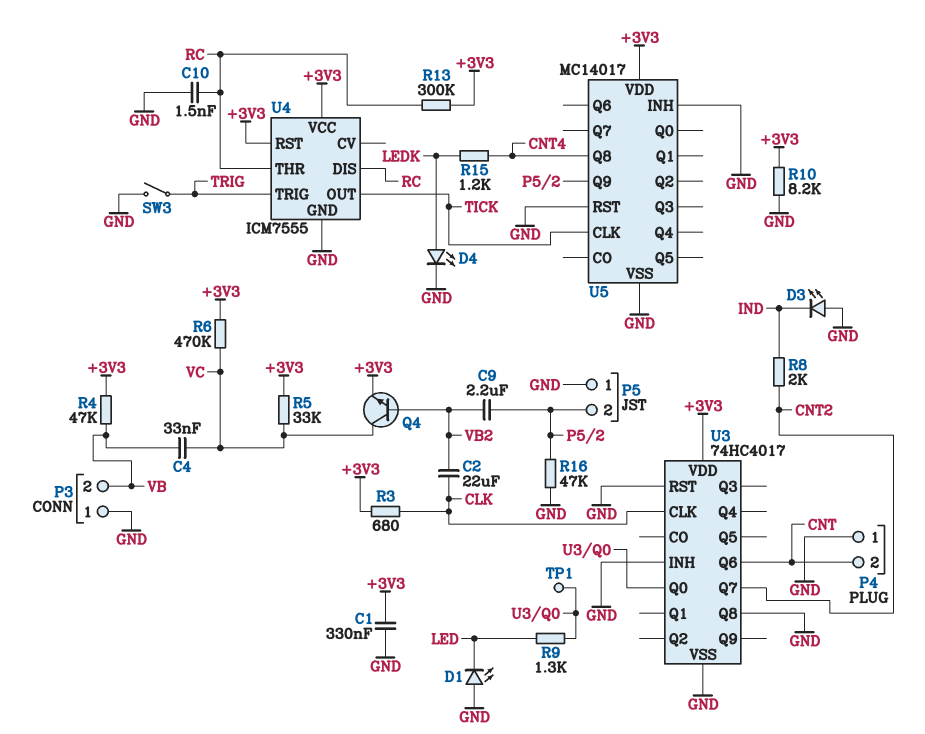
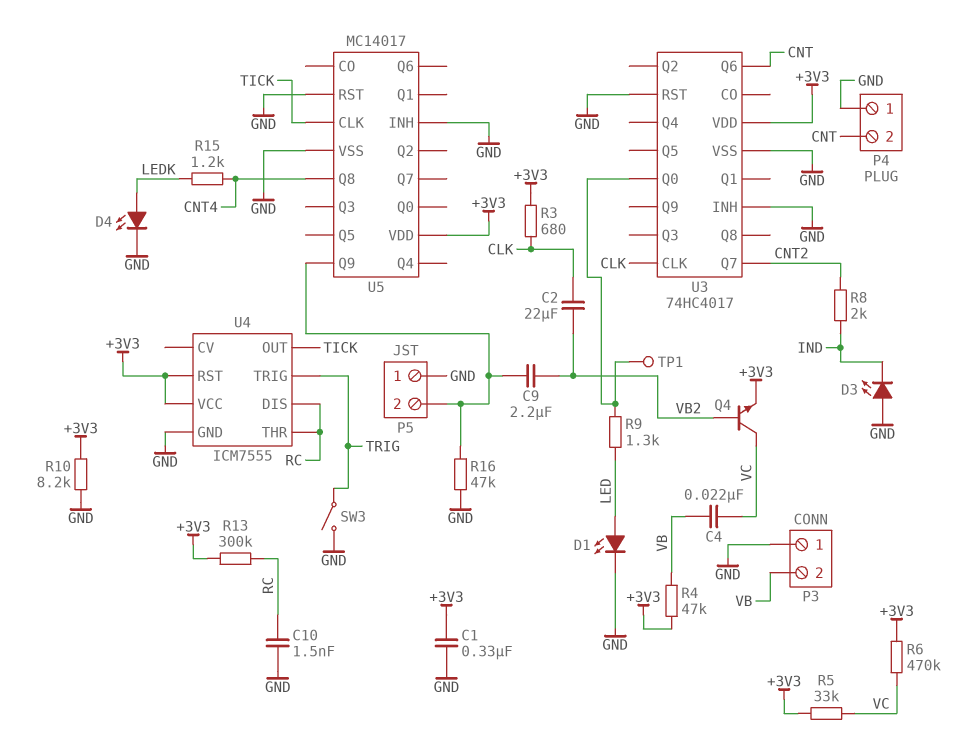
C4: 33nF (VB, VC) -> 22nF (VB, VC)
D1: LED (A GND, K LED) -> LED (A LED, K GND)
U3 pin Q8: GND -> none

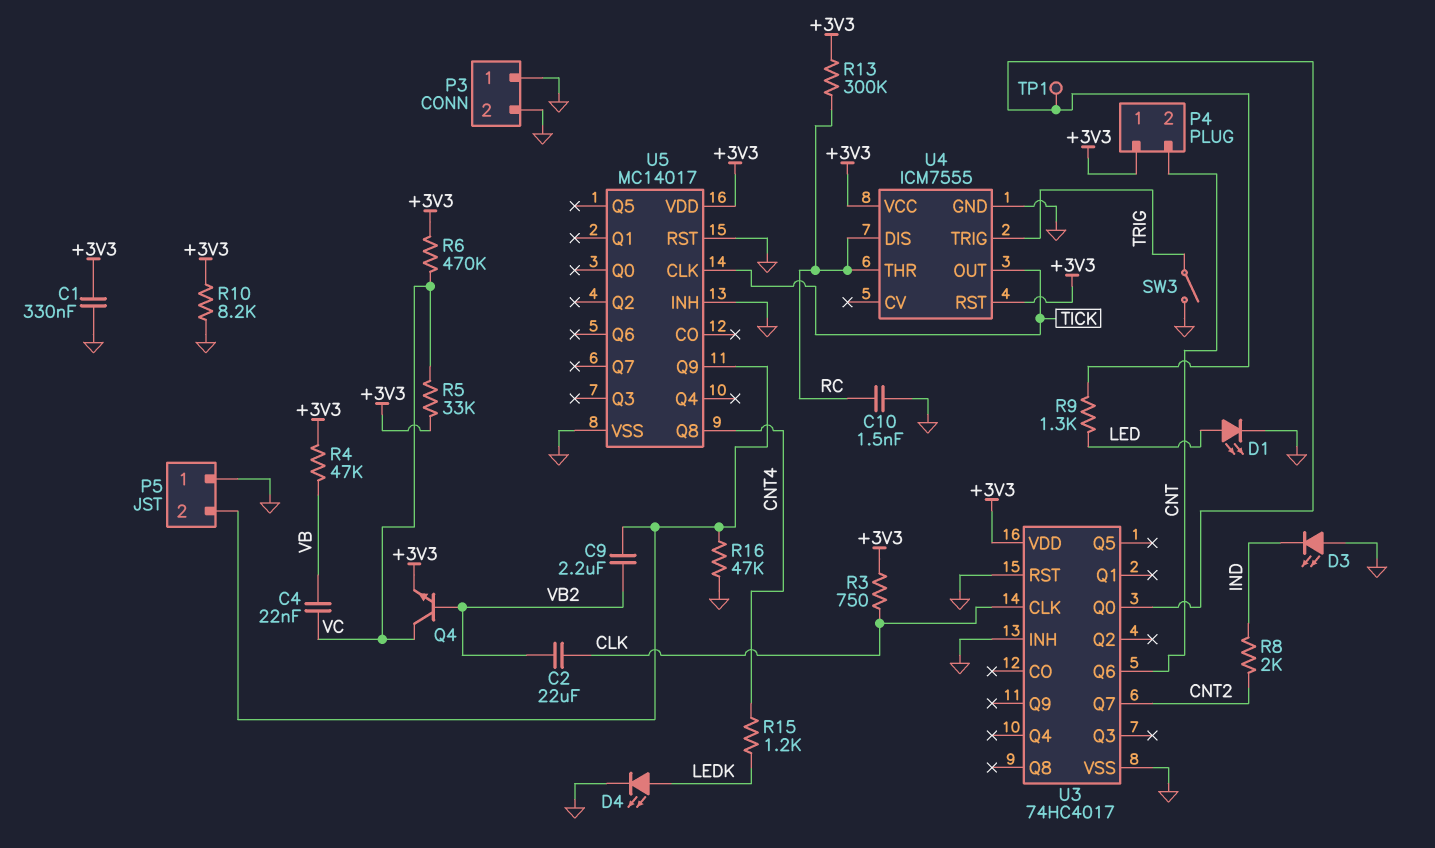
P3 pin 2: VB -> GND
P4 pin 1: GND -> +3V3
R3: 680 (+3V3, CLK) -> 750 (+3V3, CLK)

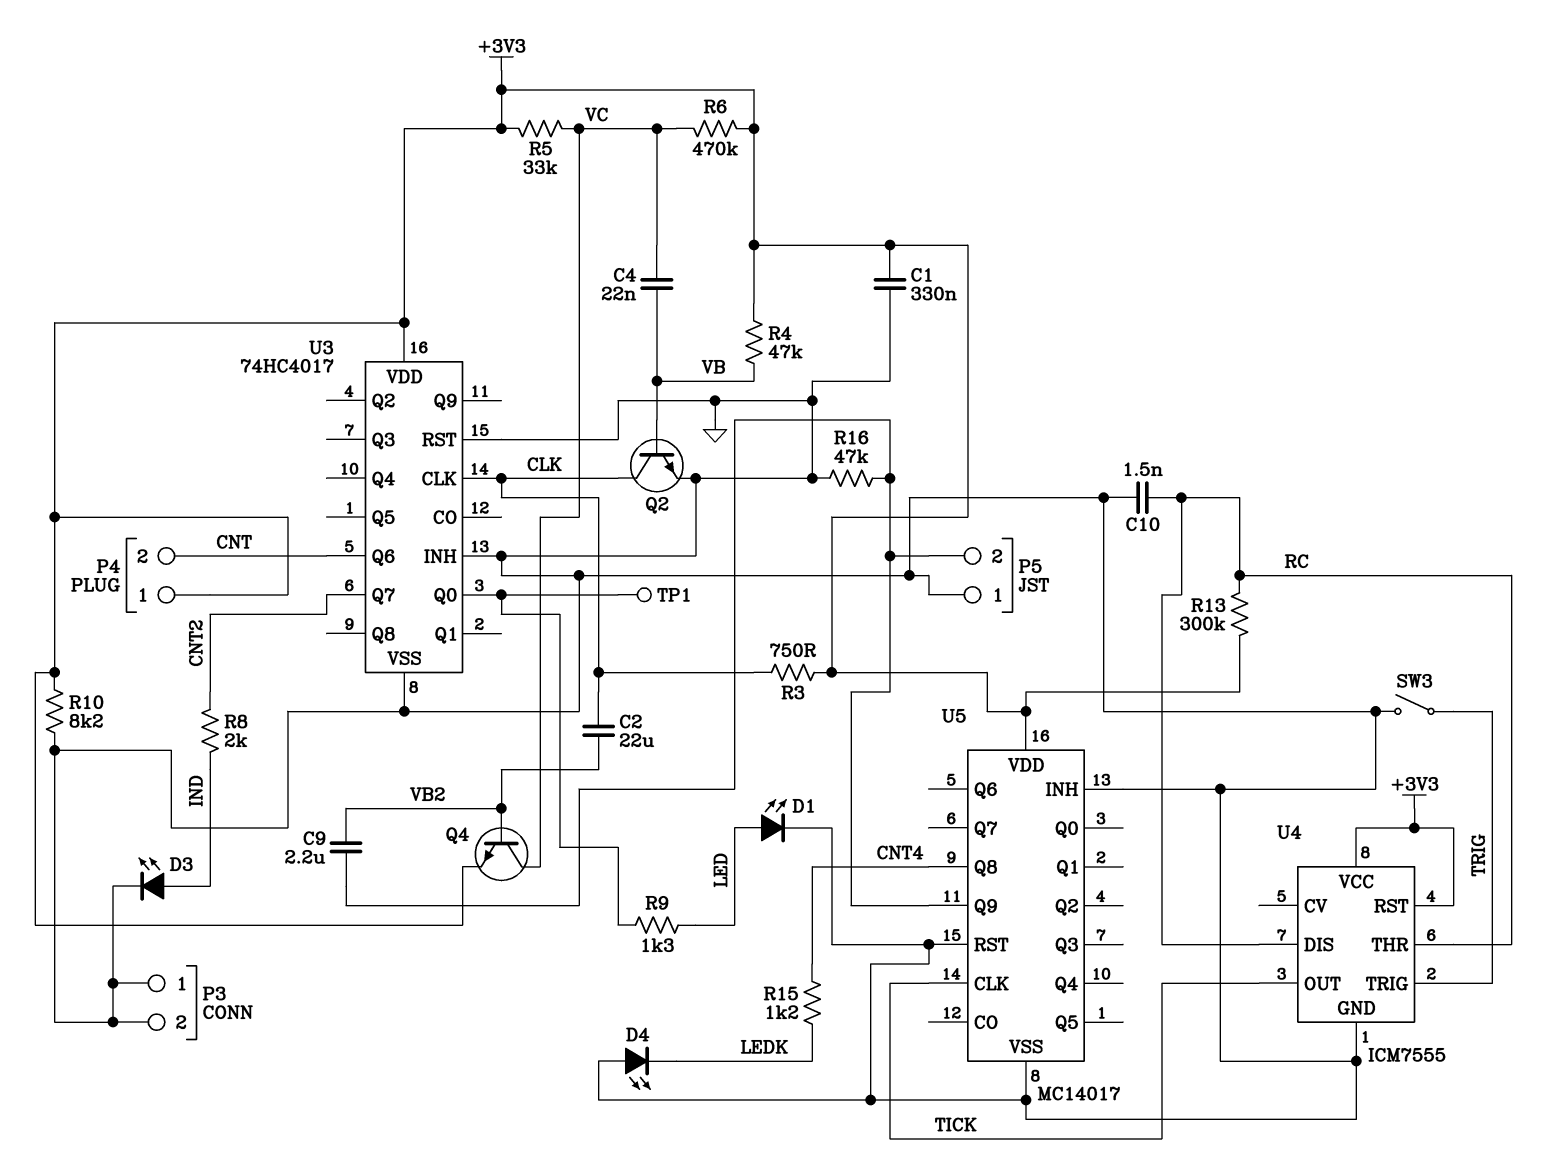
D3: LED (A GND, K IND) -> LED (A IND, K GND)
D4: LED (A LEDK, K GND) -> LED (A GND, K LEDK)
Q2: none -> NPN (B VB, C CLK, E GND)

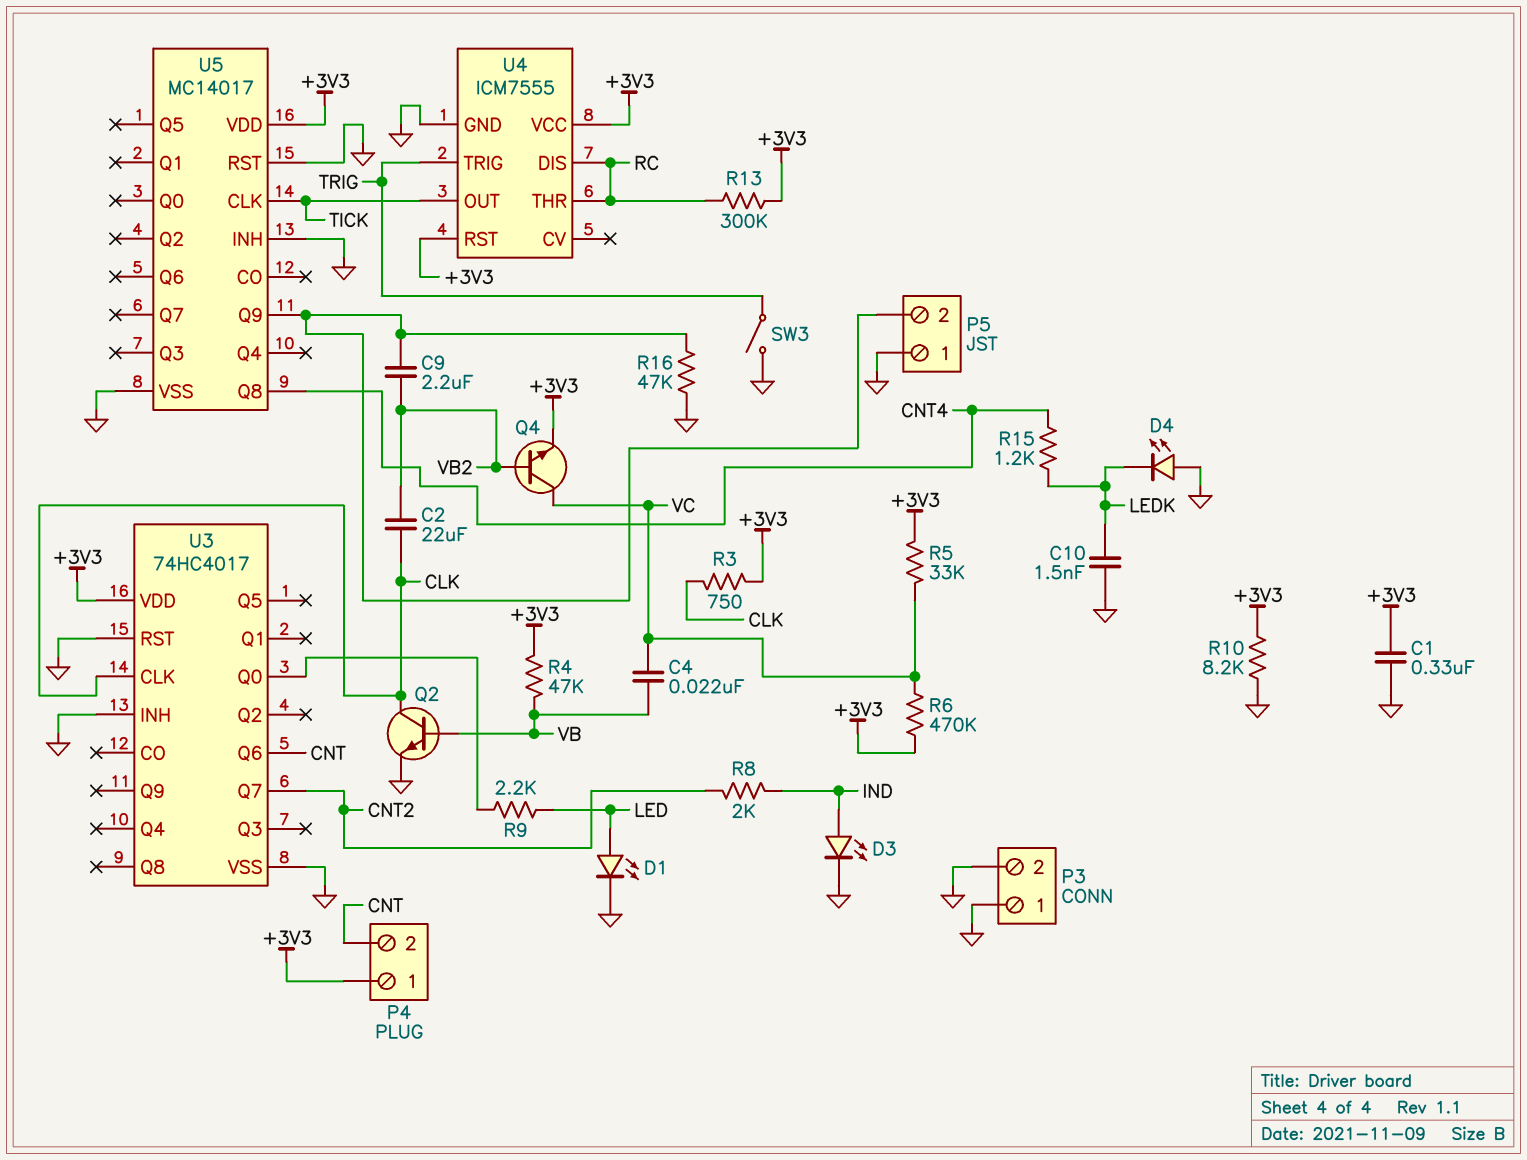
C10: 1.5nF (GND, RC) -> 1.5nF (GND, LEDK)
R9: 1.3k (LED, U3/Q0) -> 2.2k (LED, U3/Q0)
TP1: test point (U3/Q0) -> none

